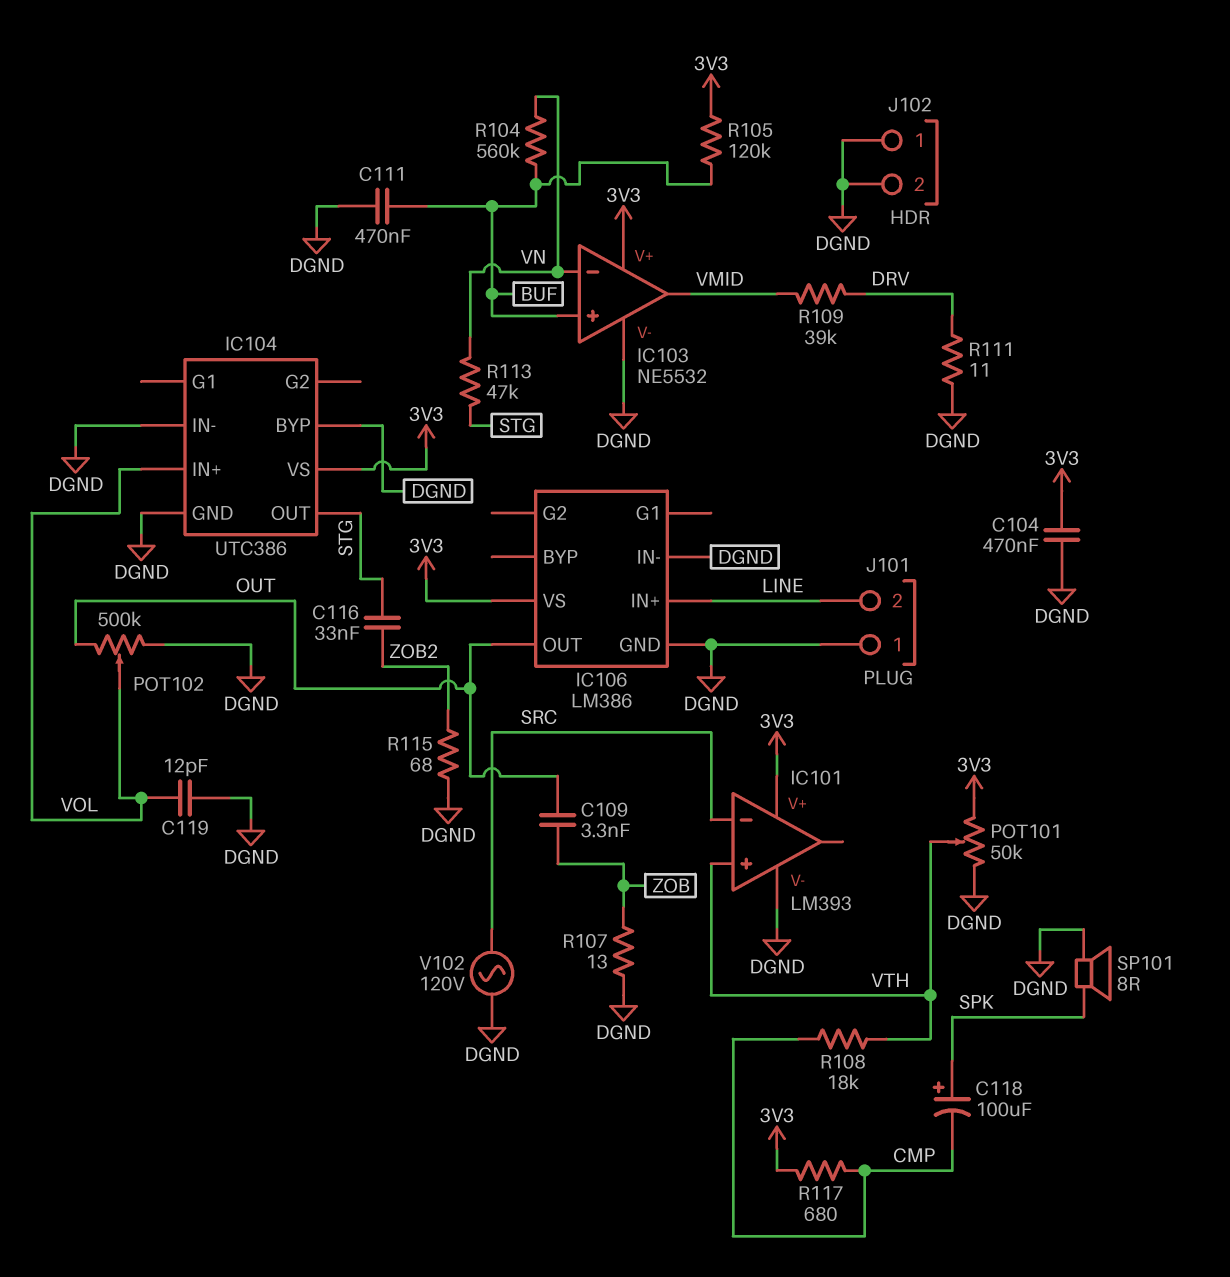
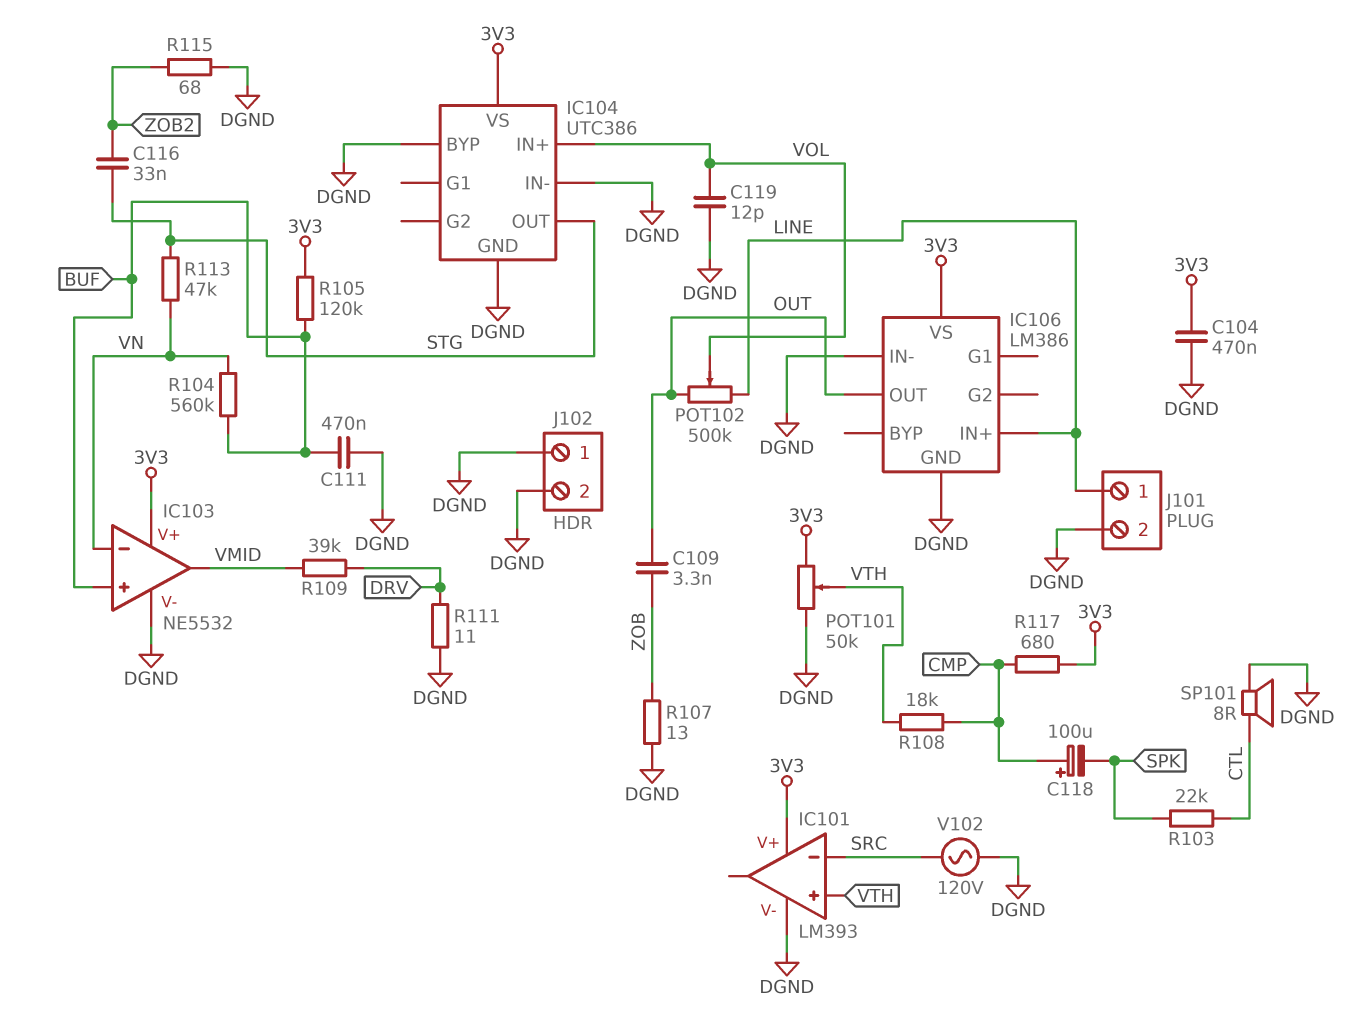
C118: 100uF (plus SPK, minus CMP) -> 100uF (plus CMP, minus SPK)
J101 pin 1: DGND -> LINE
J101 pin 2: LINE -> DGND
POT102: 500k (DGND, OUT, wiper VOL) -> 500k (LINE, OUT, wiper VOL)
R103: none -> 22k (CTL, SPK)
SP101: speaker 8R (DGND, SPK) -> speaker 8R (CTL, DGND)

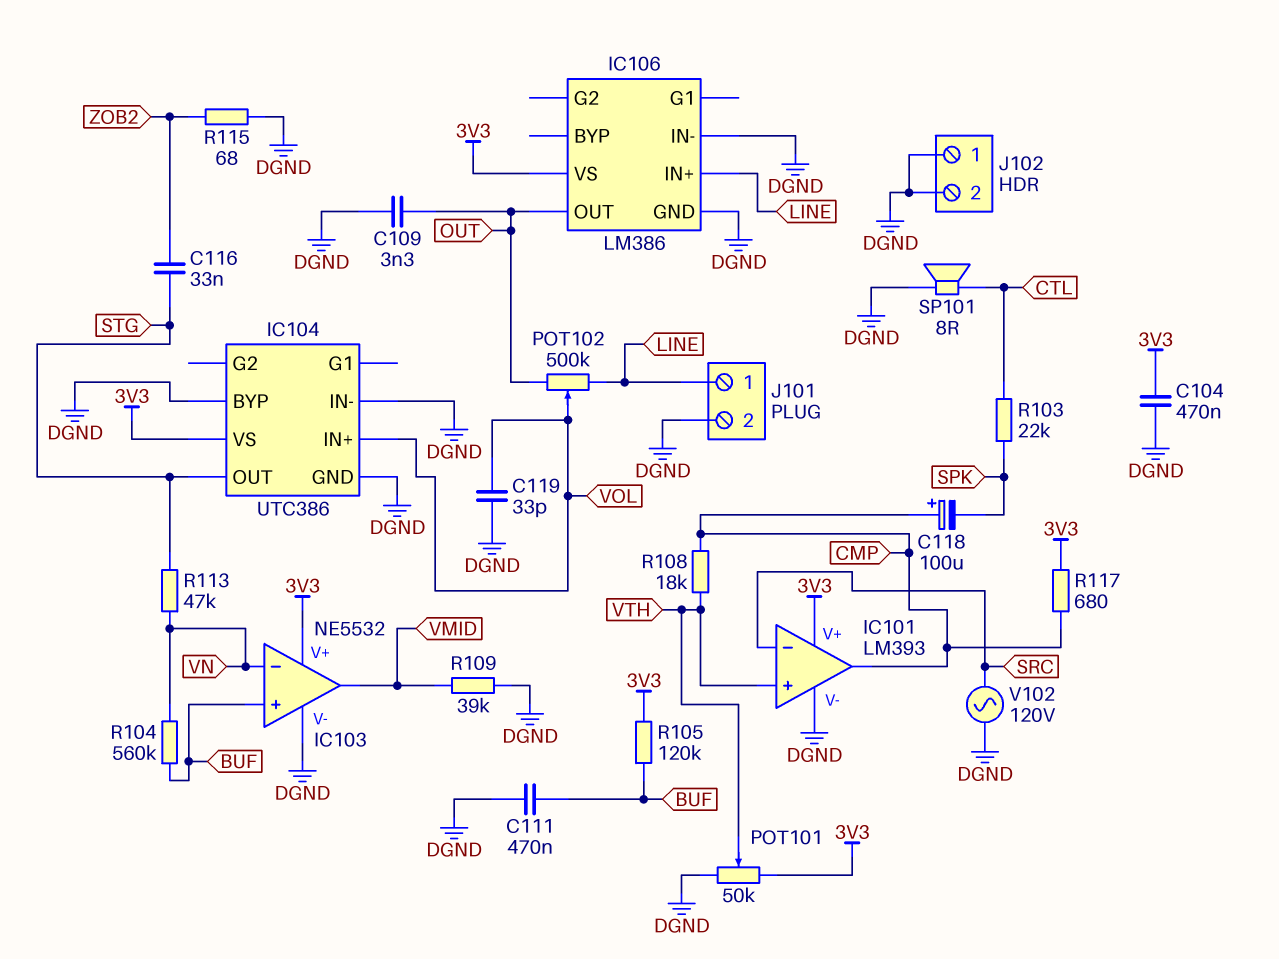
C109: 3.3nF (OUT, ZOB) -> 3.3nF (DGND, OUT)
C119: 12pF (DGND, VOL) -> 33pF (DGND, VOL)
IC101 pin out: none -> CMP
R107: 13 (DGND, ZOB) -> none
R109: 39k (DRV, VMID) -> 39k (DGND, VMID)
R111: 11 (DGND, DRV) -> none

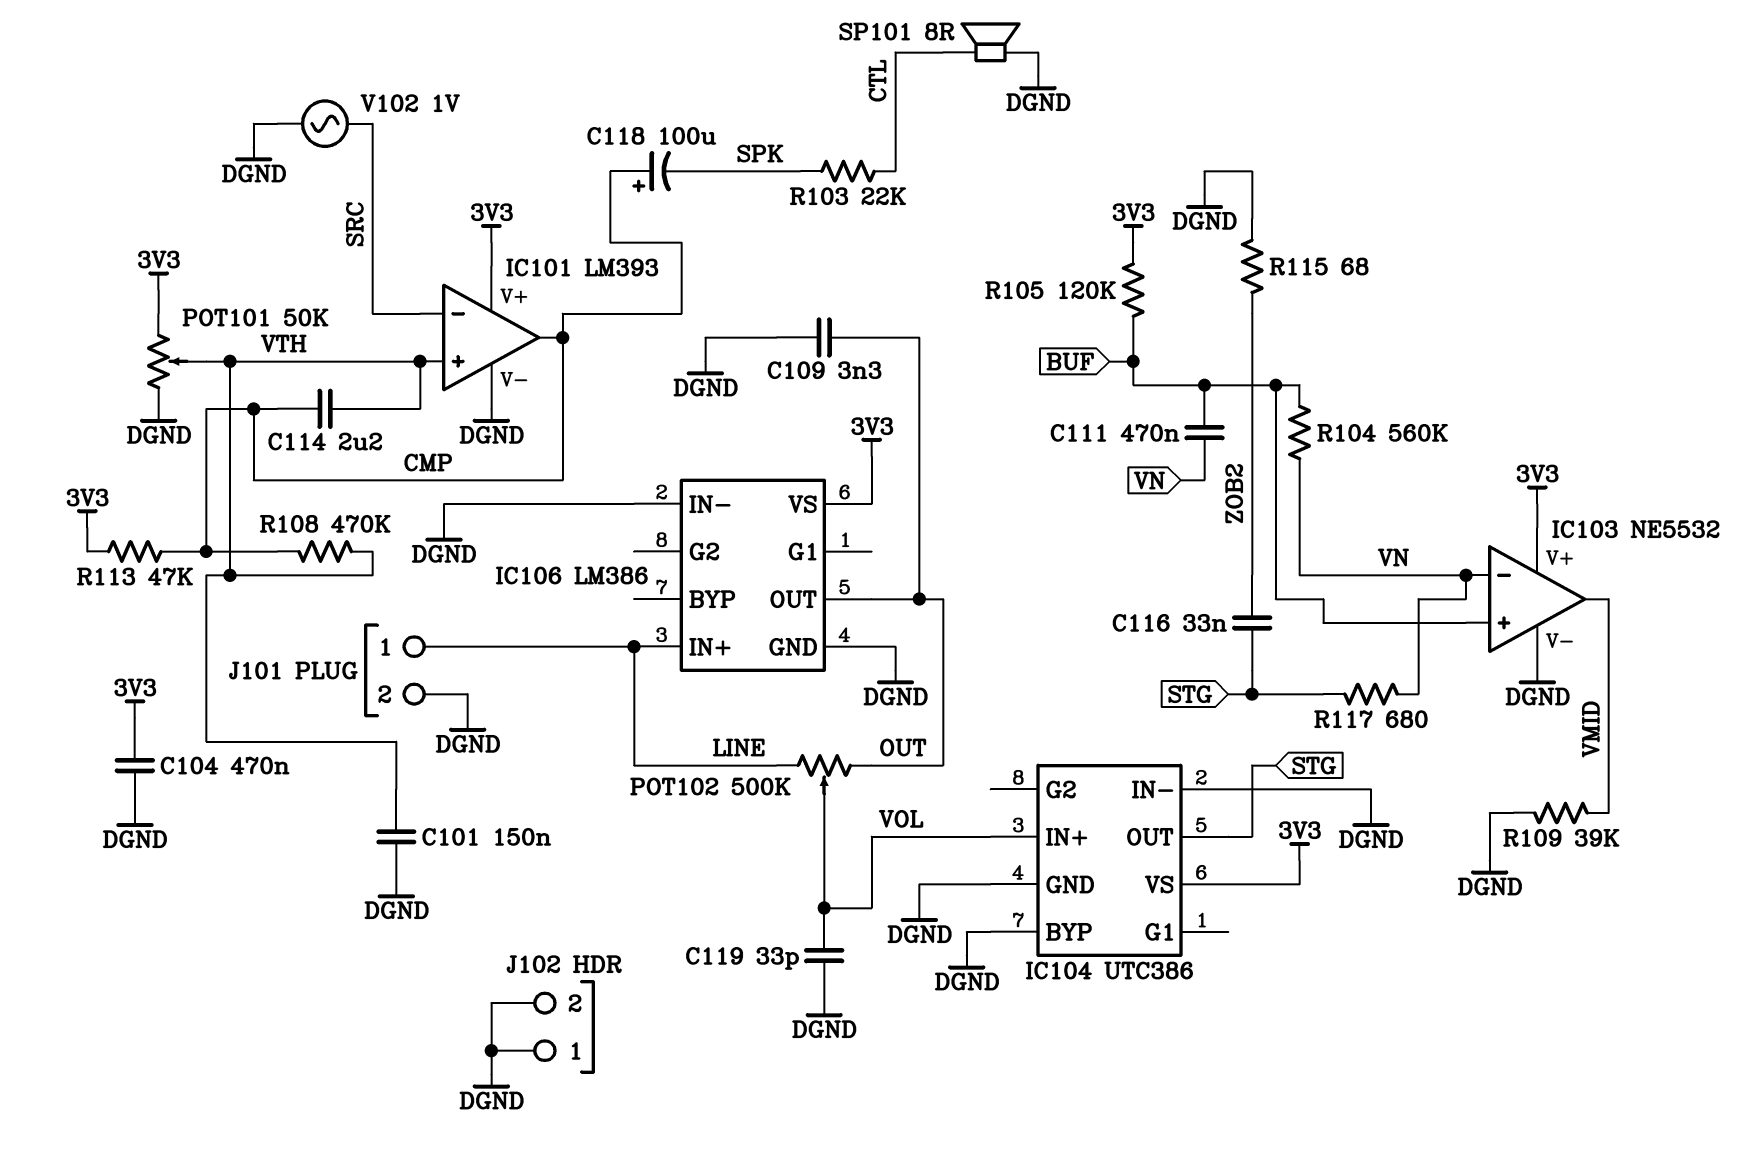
C101: none -> 150nF (DGND, VTH)
C111: 470nF (BUF, DGND) -> 470nF (BUF, VN)
C114: none -> 2.2uF (CMP, VTH)
R108: 18k (CMP, VTH) -> 470k (CMP, VTH)
R113: 47k (STG, VN) -> 47k (3V3, CMP)
R117: 680 (3V3, CMP) -> 680 (STG, VN)
V102: AC 120V (DGND, SRC) -> AC 1V (DGND, SRC)

